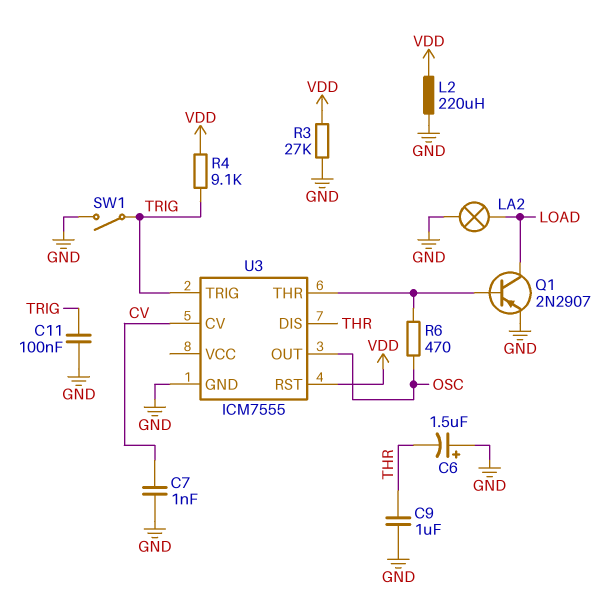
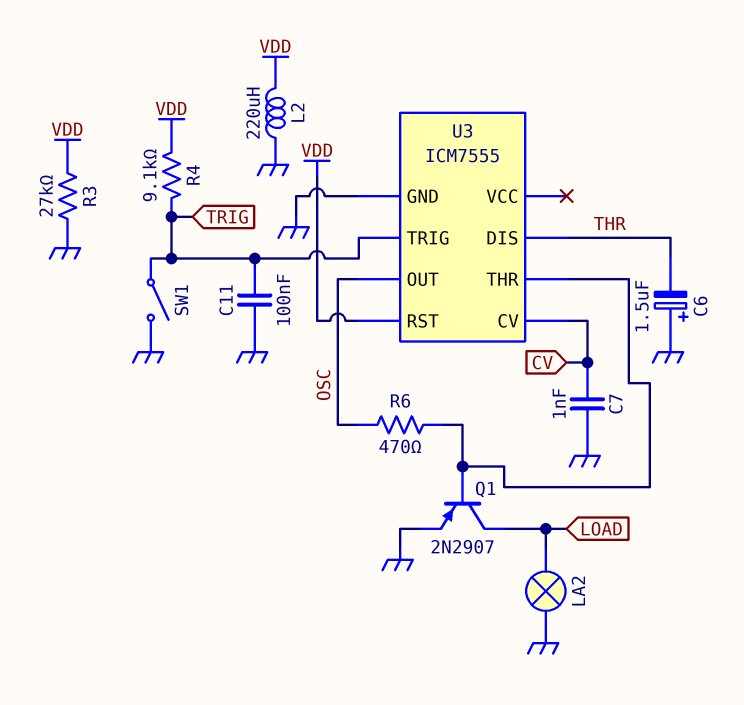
C9: 1uF (GND, THR) -> none

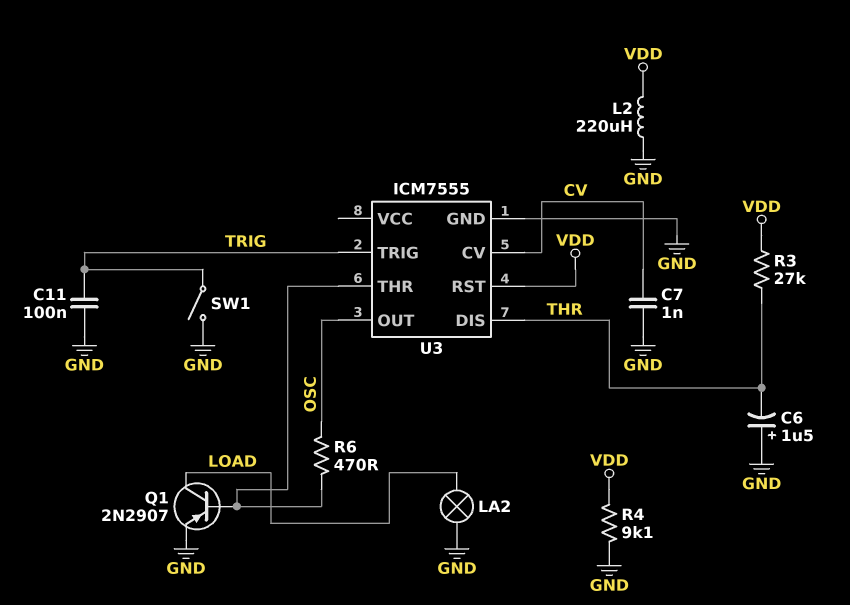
R3: 27k (GND, VDD) -> 27k (THR, VDD)
R4: 9.1k (TRIG, VDD) -> 9.1k (GND, VDD)

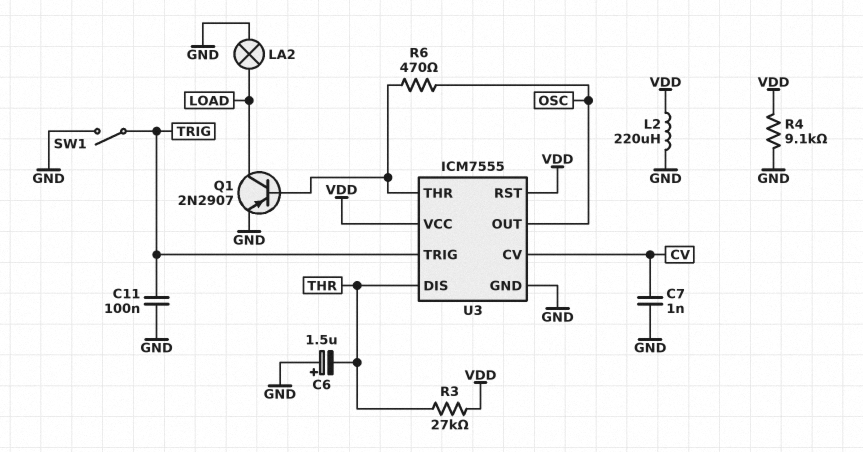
U3 pin VCC: none -> VDD

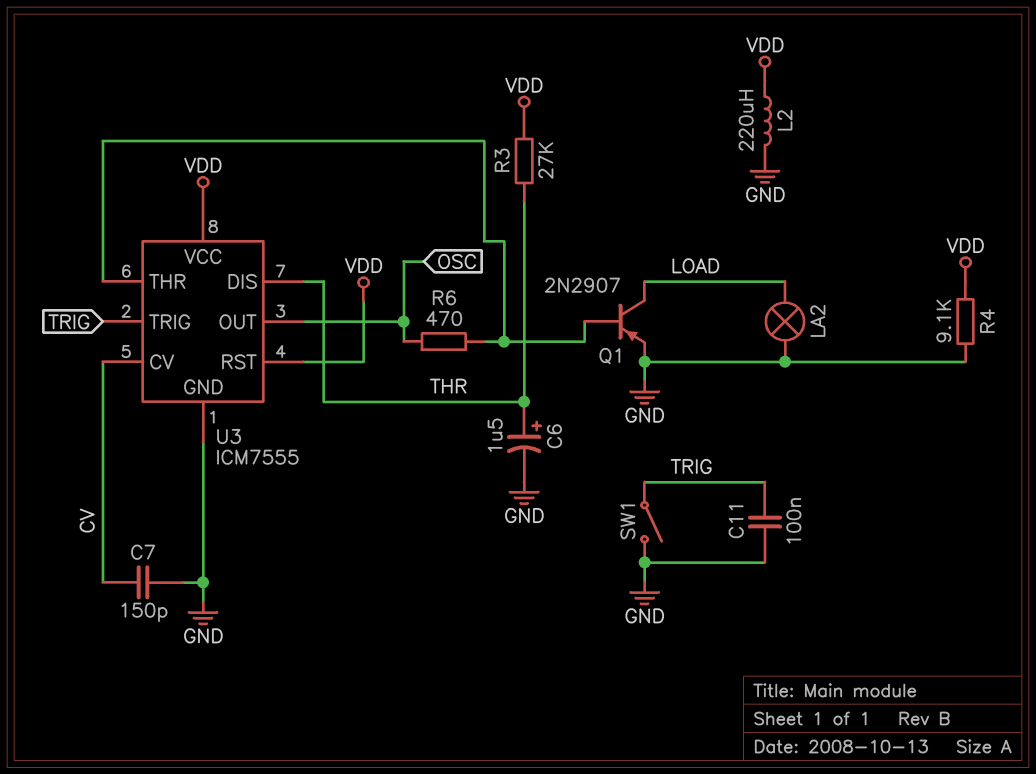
C6: 1.5uF (plus GND, minus THR) -> 1.5uF (plus THR, minus GND)
C7: 1nF (CV, GND) -> 150pF (CV, GND)

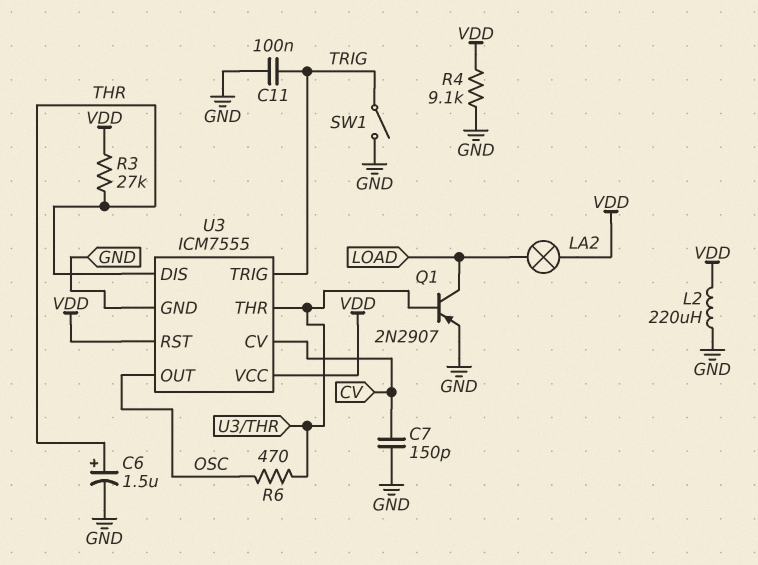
LA2: lamp (GND, LOAD) -> lamp (LOAD, VDD)

